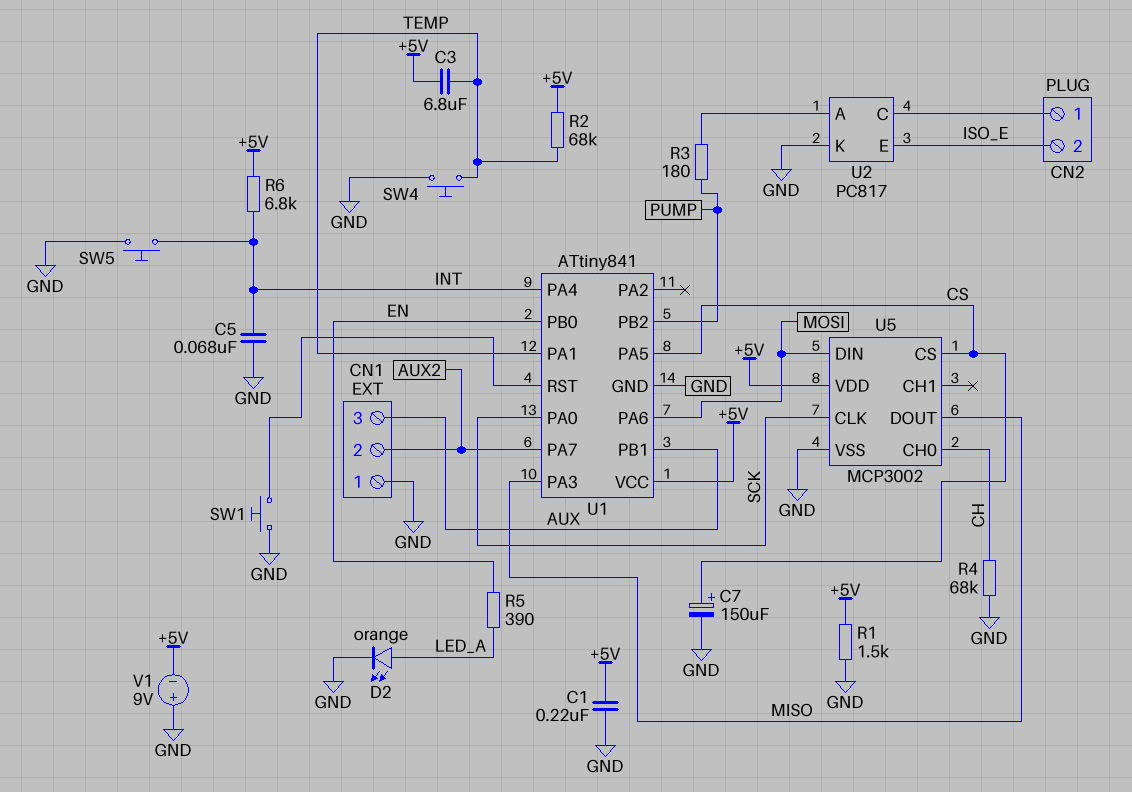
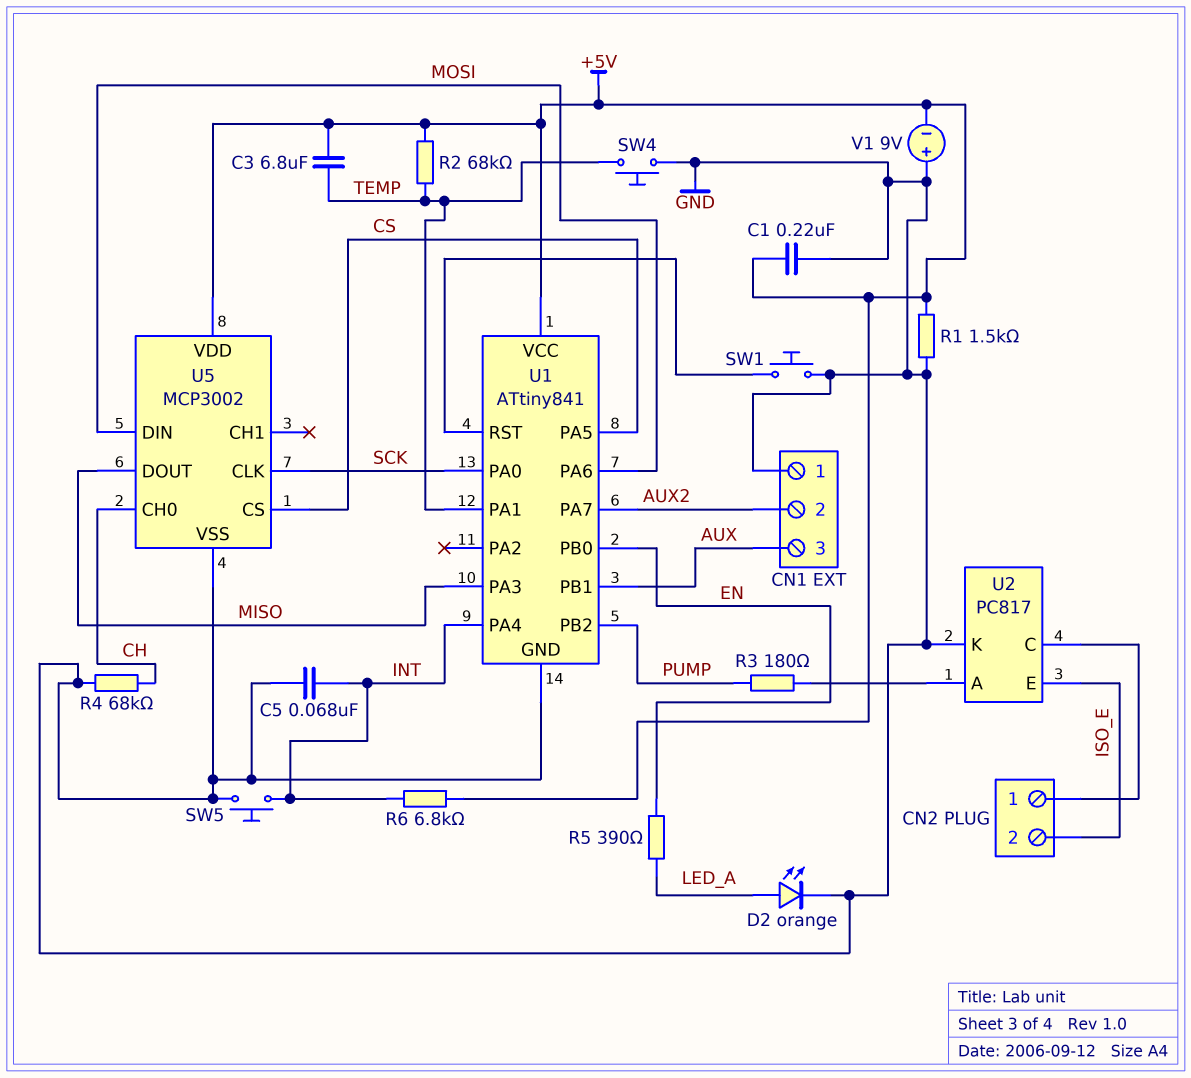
C7: 150uF (plus CS, minus GND) -> none

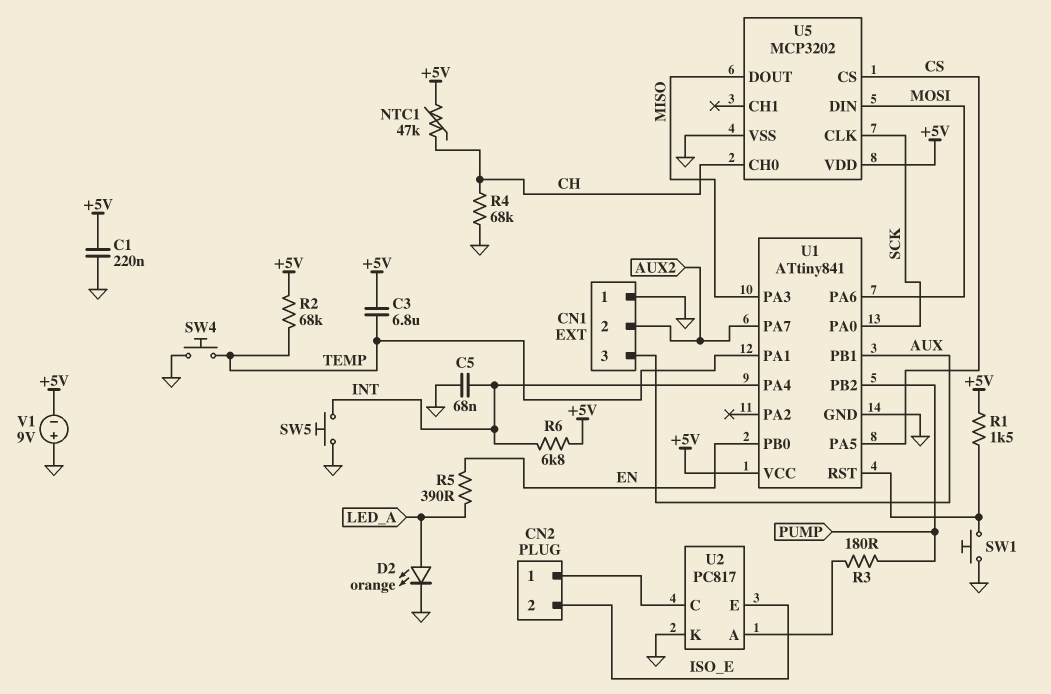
NTC1: none -> 47k (+5V, CH)
R1: 1.5k (+5V, GND) -> 1.5k (+5V, U1/RST)
U5: MCP3002 -> MCP3202

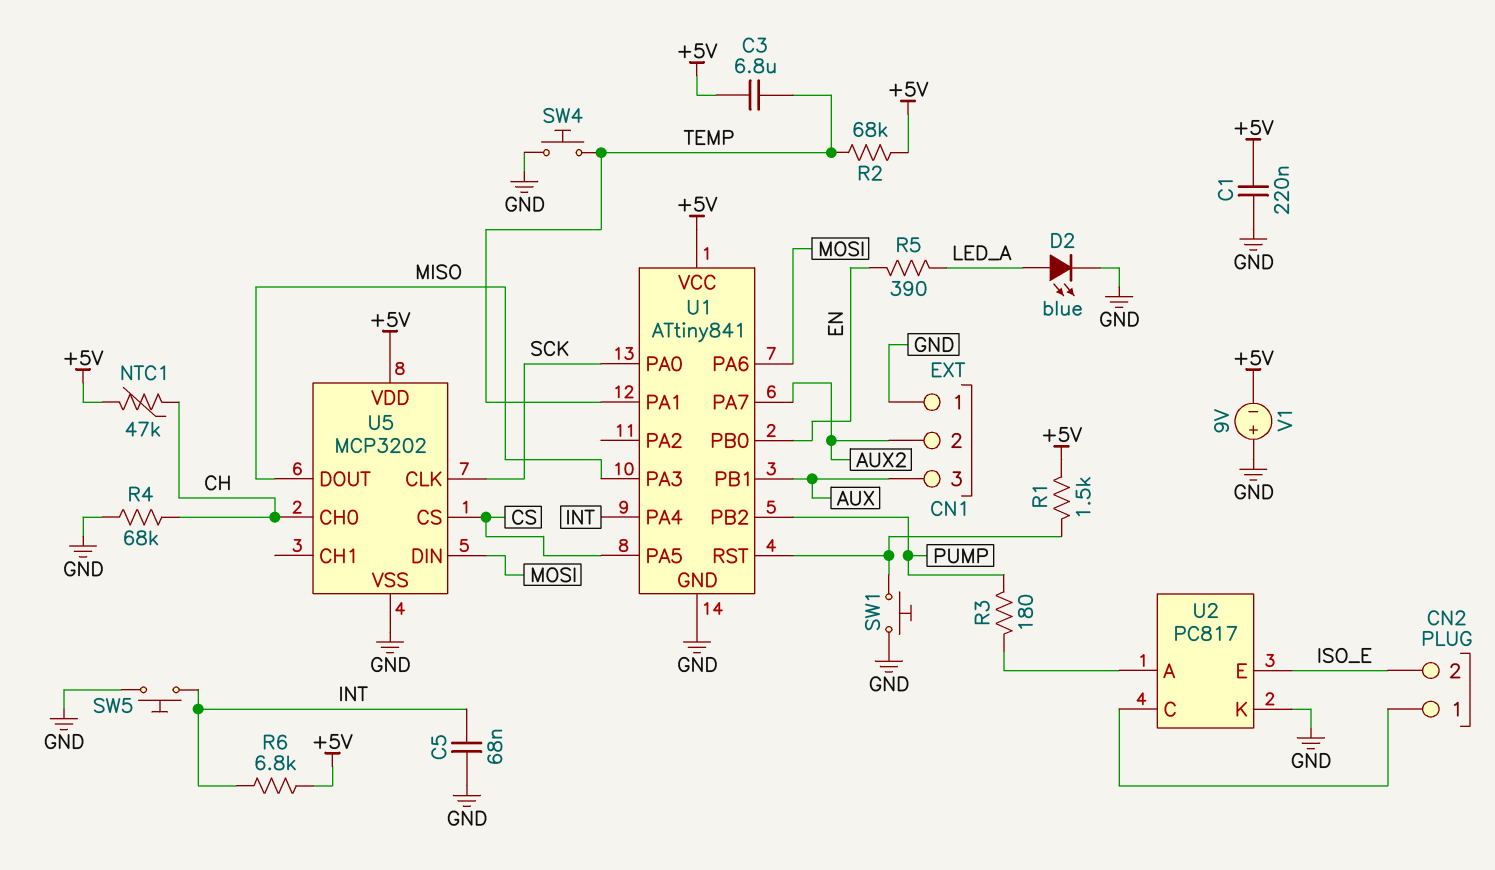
D2: LED orange (A LED_A, K GND) -> LED blue (A LED_A, K GND)

